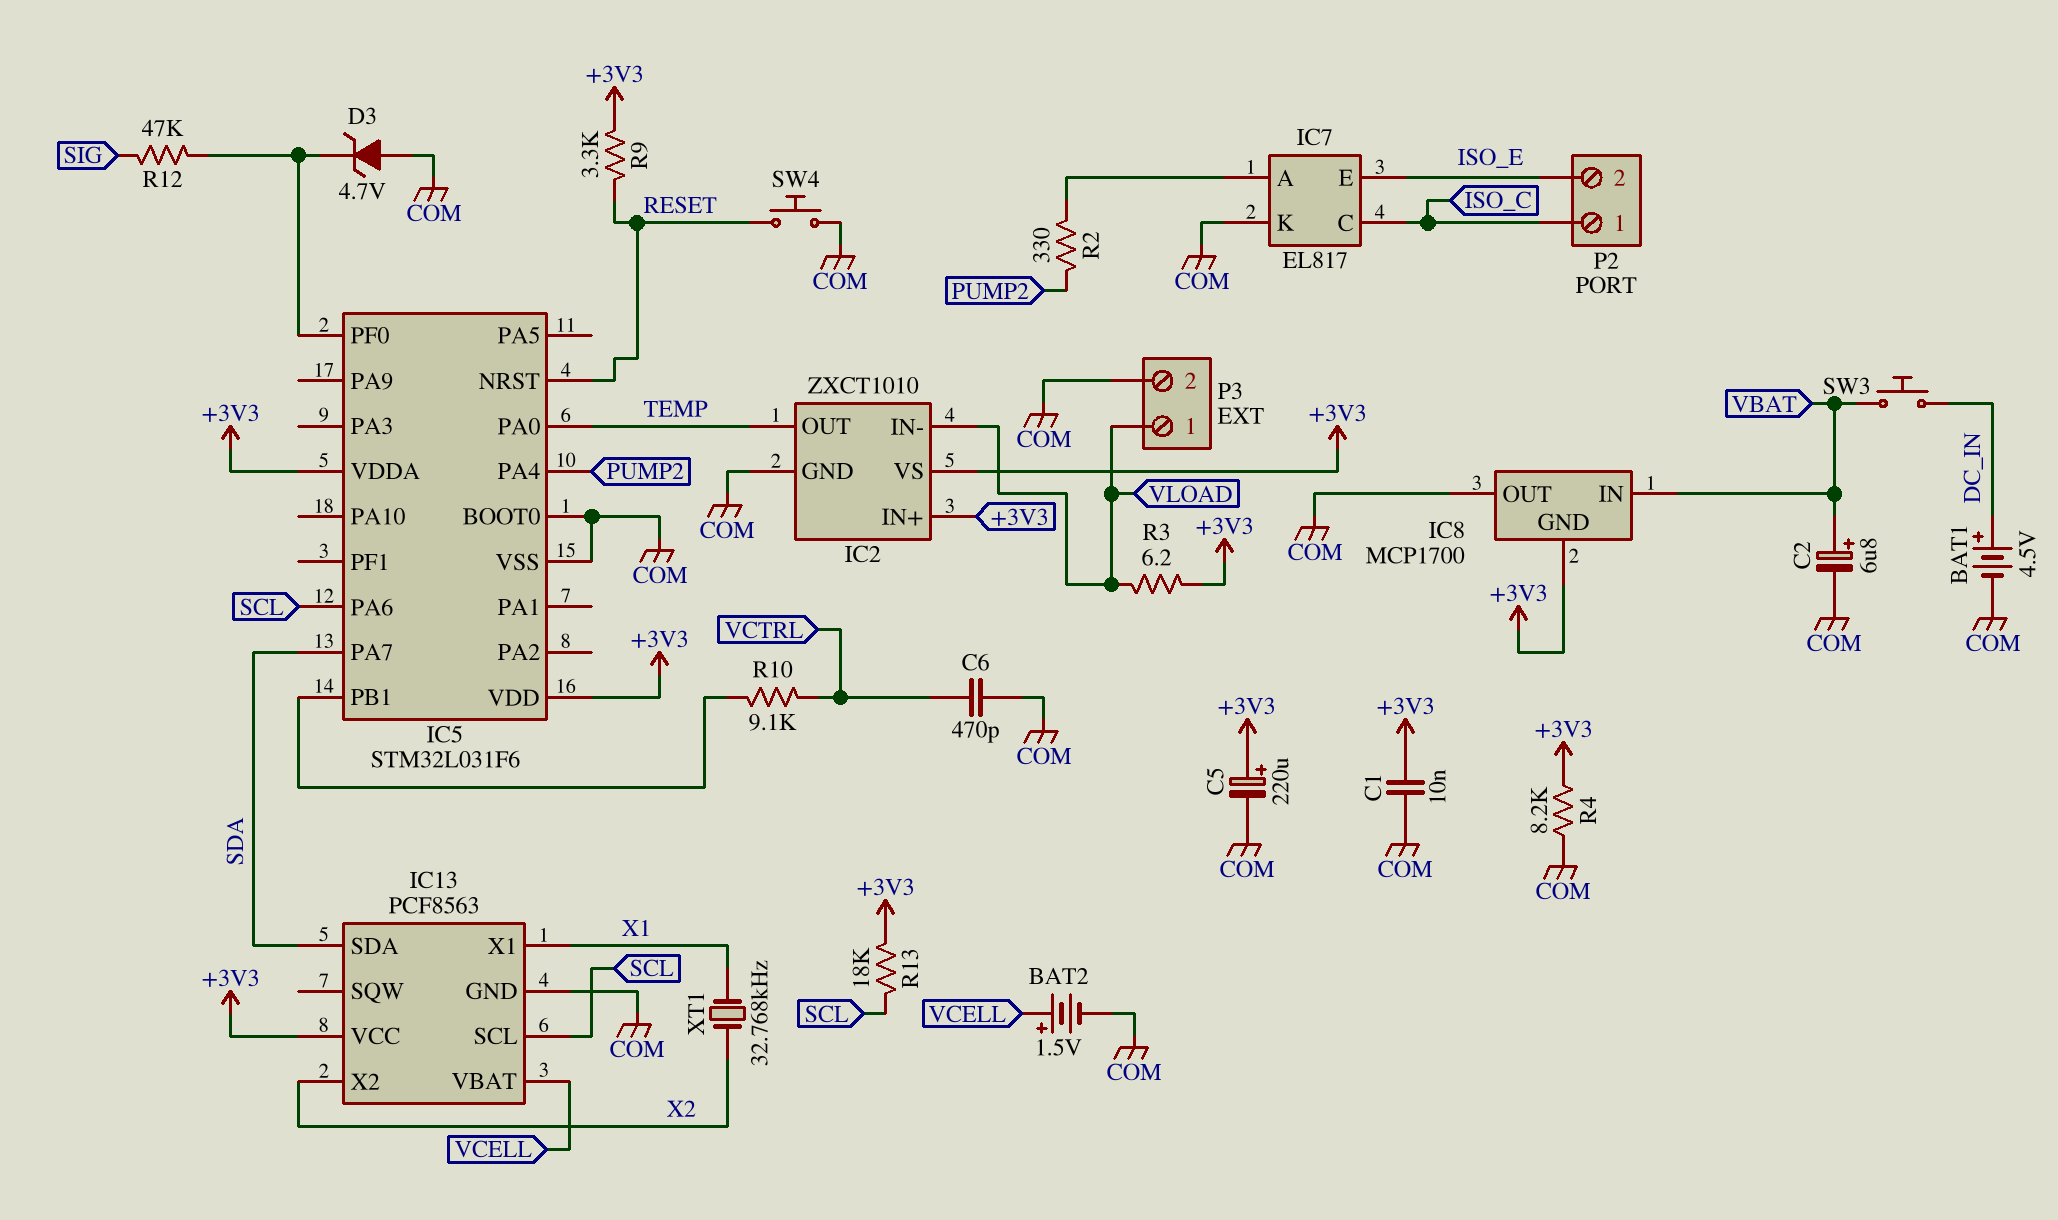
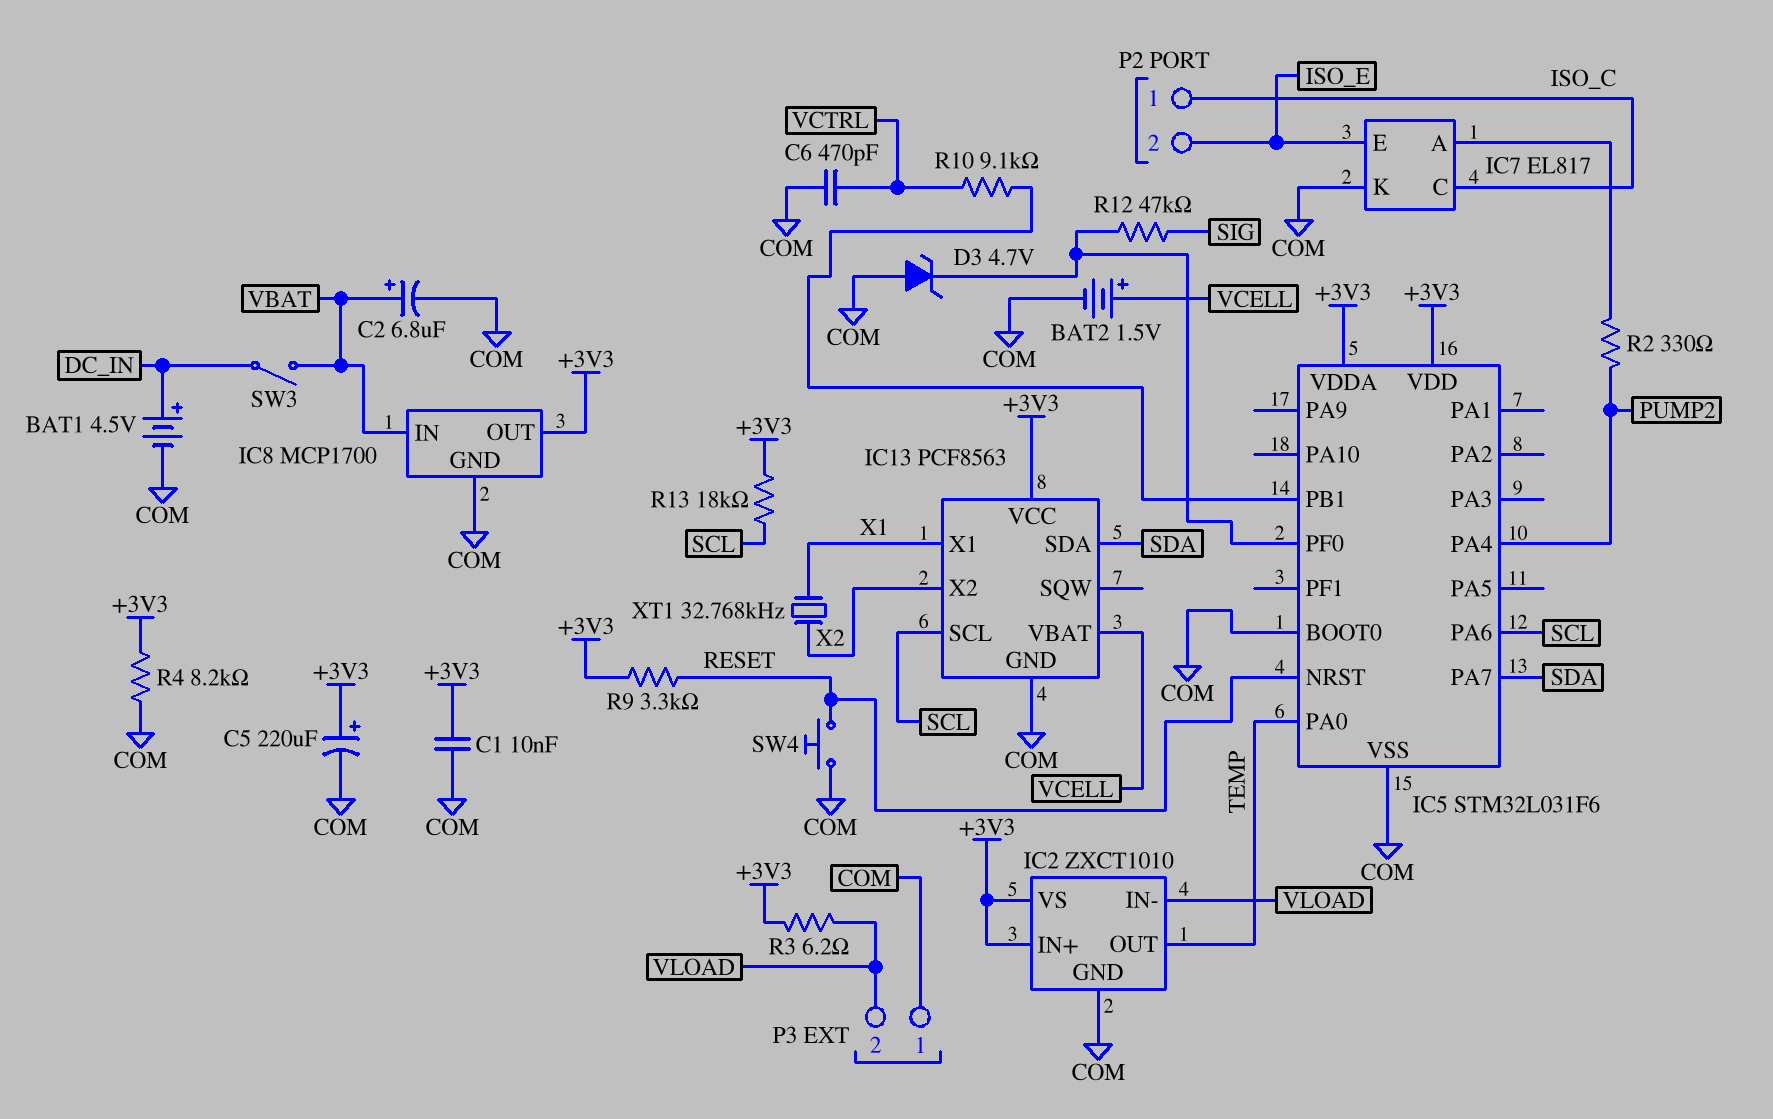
IC8 pin GND: +3V3 -> COM
IC8 pin OUT: COM -> +3V3
P3 pin 1: VLOAD -> COM
P3 pin 2: COM -> VLOAD
SW3: button (DC_IN, VBAT) -> switch (DC_IN, VBAT)

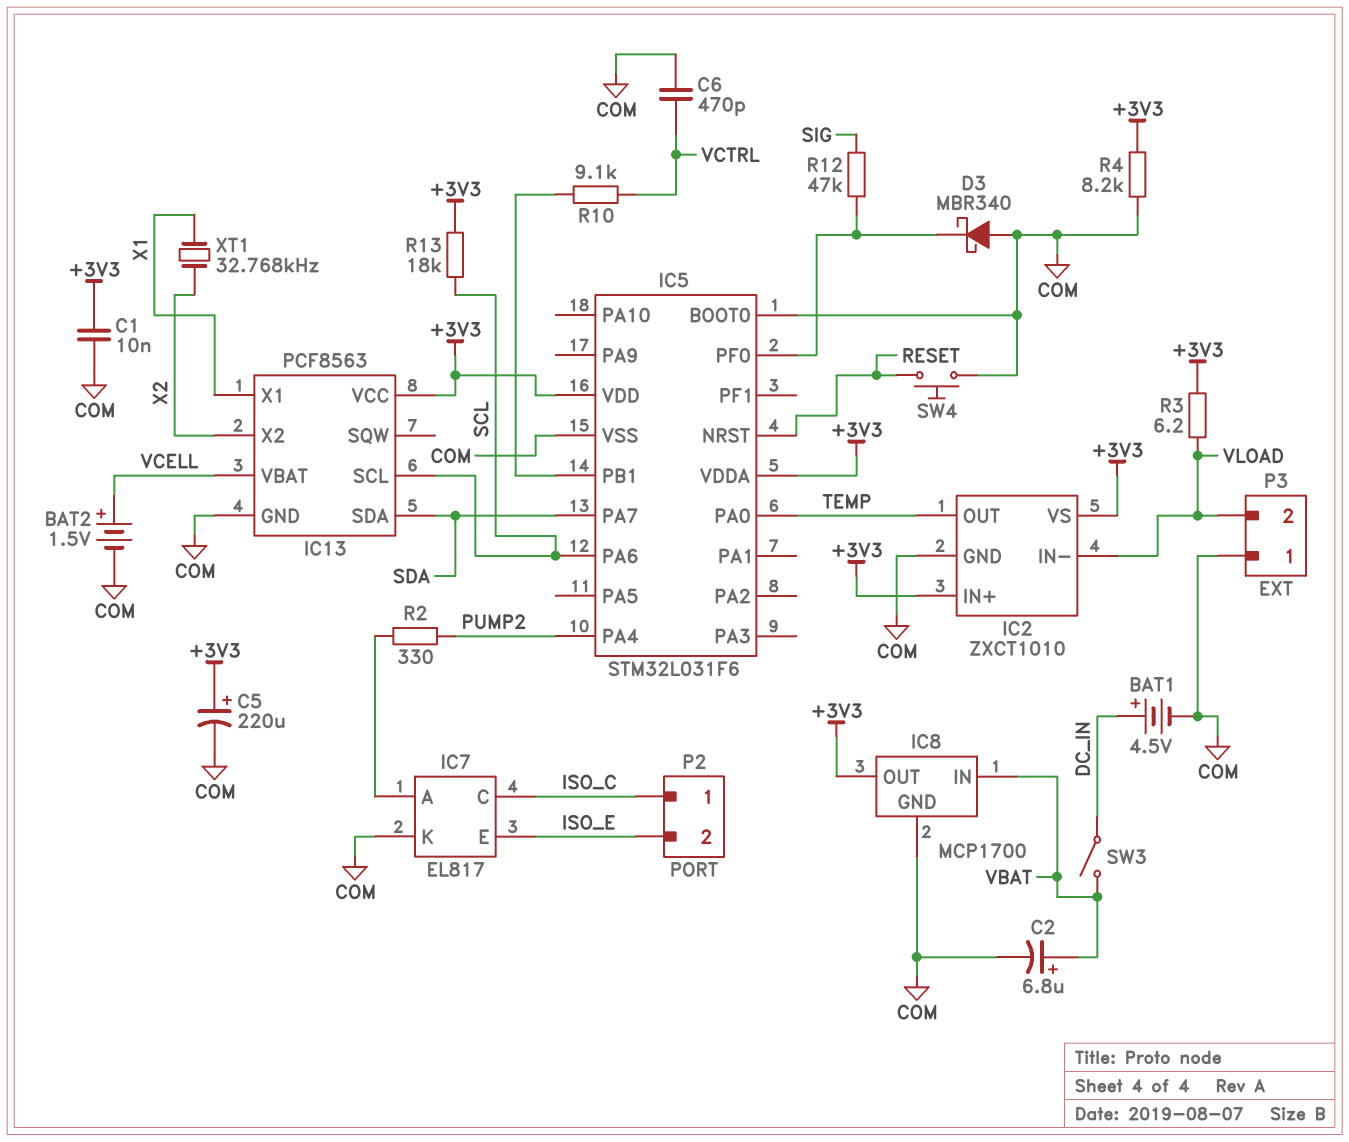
D3: zener 4.7V (A COM, K IC5/PF0) -> schottky MBR340 (A COM, K IC5/PF0)
R9: 3.3k (+3V3, RESET) -> none

